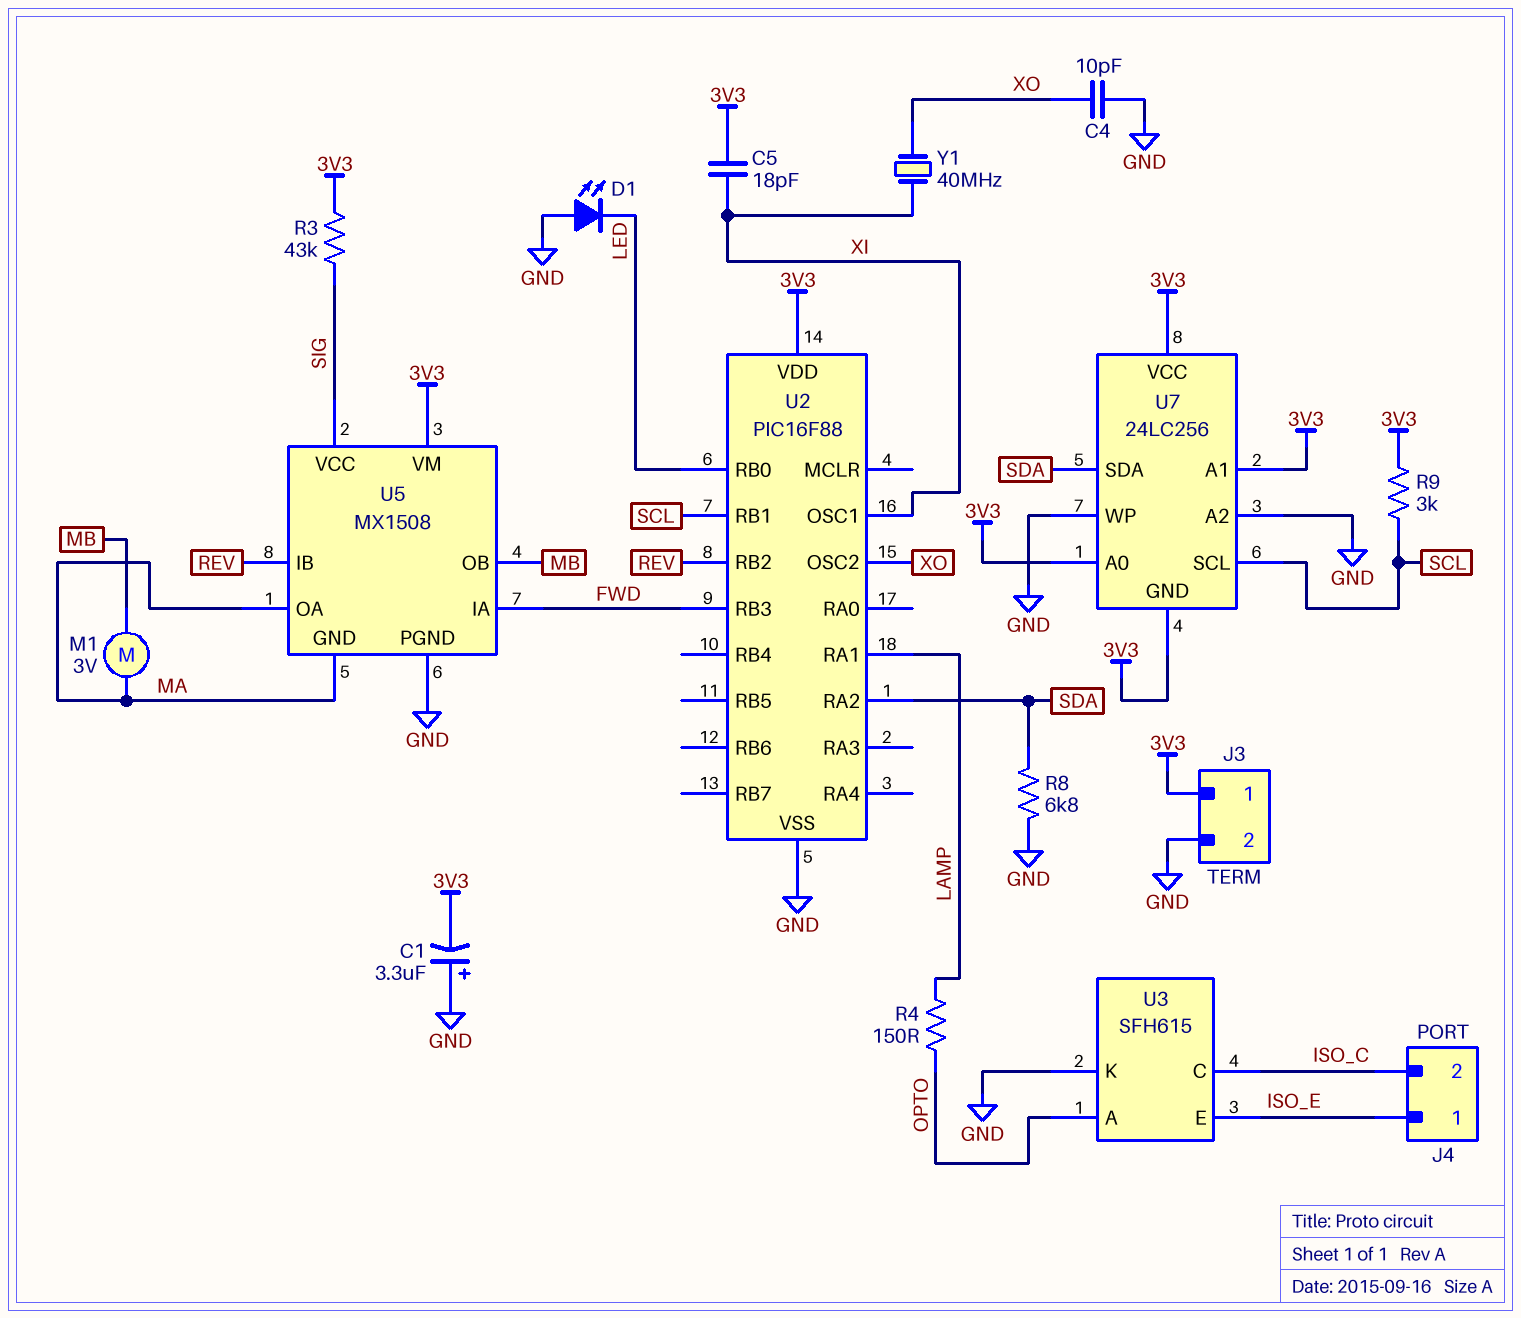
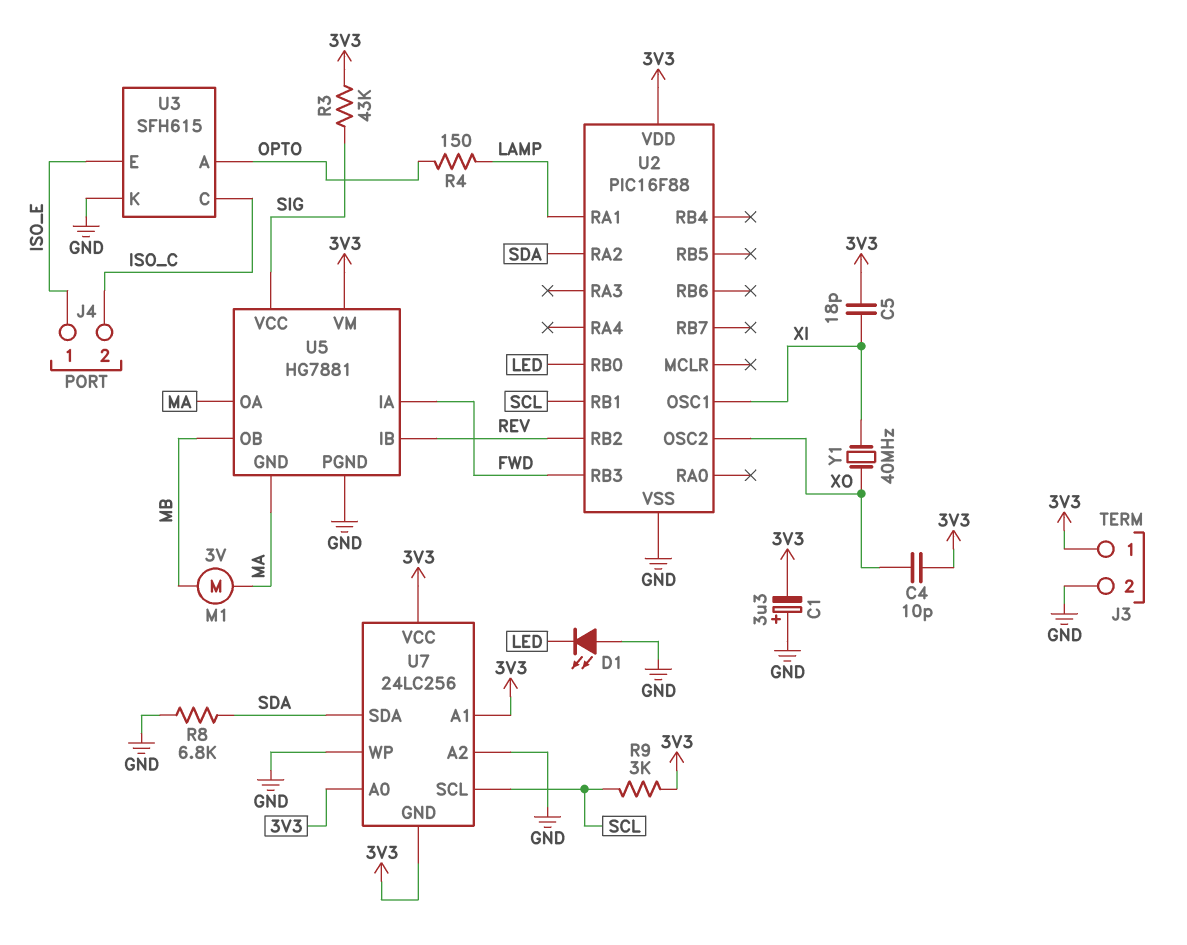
C4: 10pF (GND, XO) -> 10pF (3V3, XO)
U5: MX1508 -> HG7881

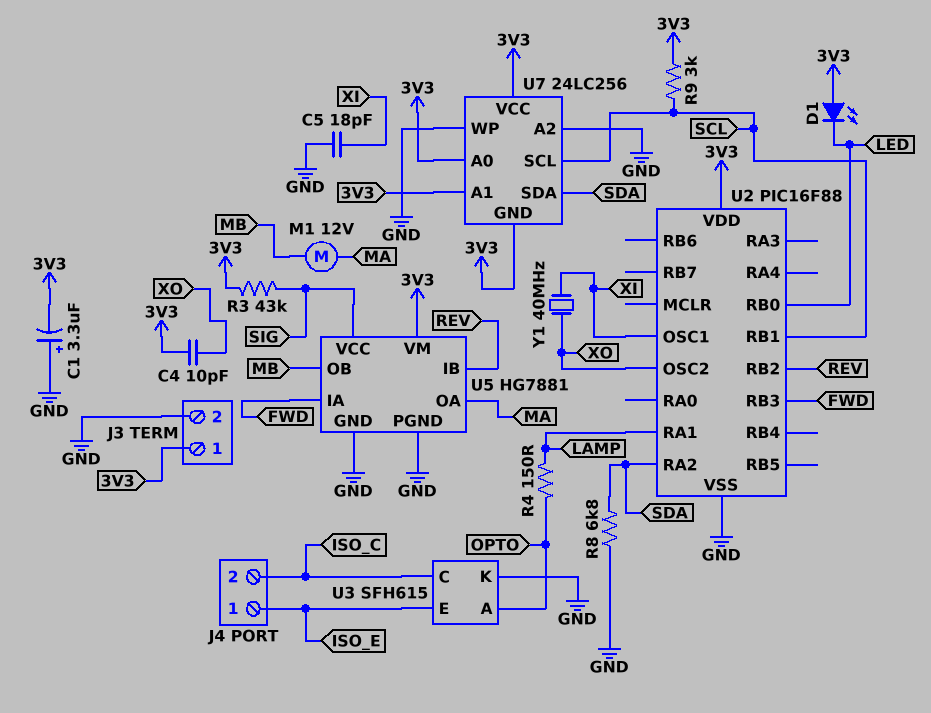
C5: 18pF (3V3, XI) -> 18pF (GND, XI)
D1: LED (A GND, K LED) -> LED (A 3V3, K LED)
M1: motor 3V (MA, MB) -> motor 12V (MA, MB)
U5 pin GND: MA -> GND

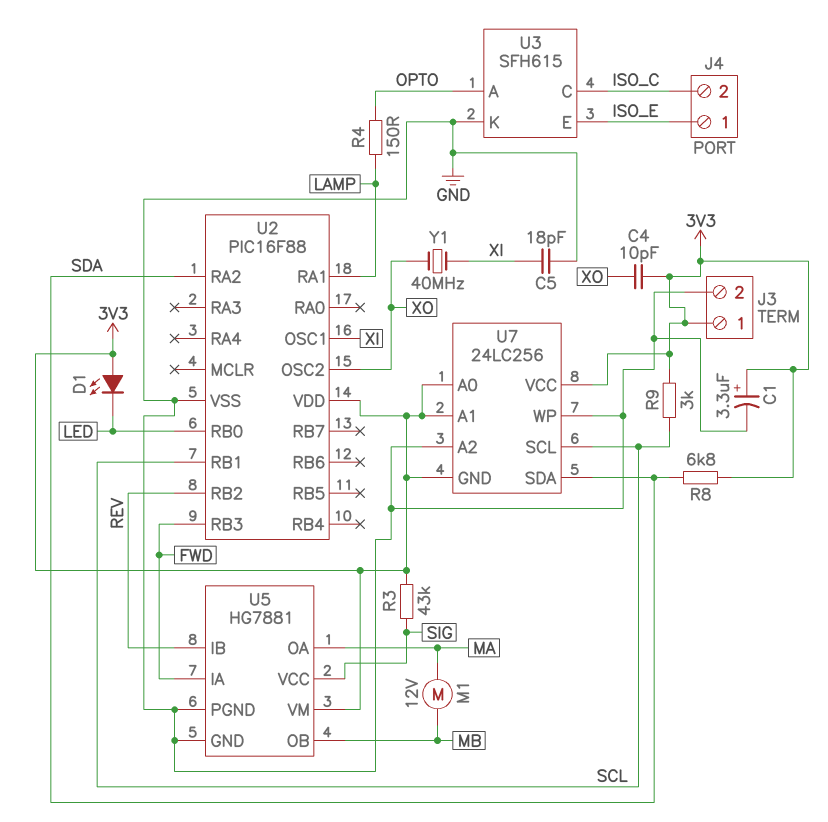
C1: 3.3uF (plus GND, minus 3V3) -> 3.3uF (plus 3V3, minus GND)
R8: 6.8k (GND, SDA) -> 6.8k (3V3, SDA)

